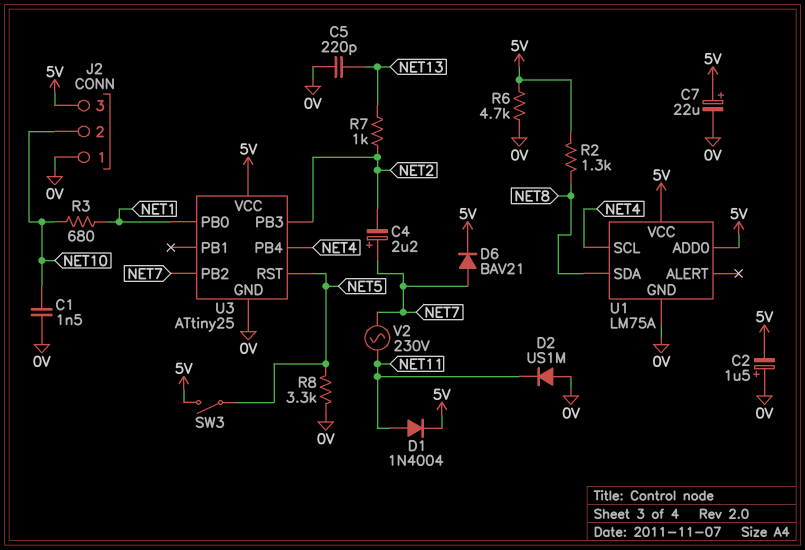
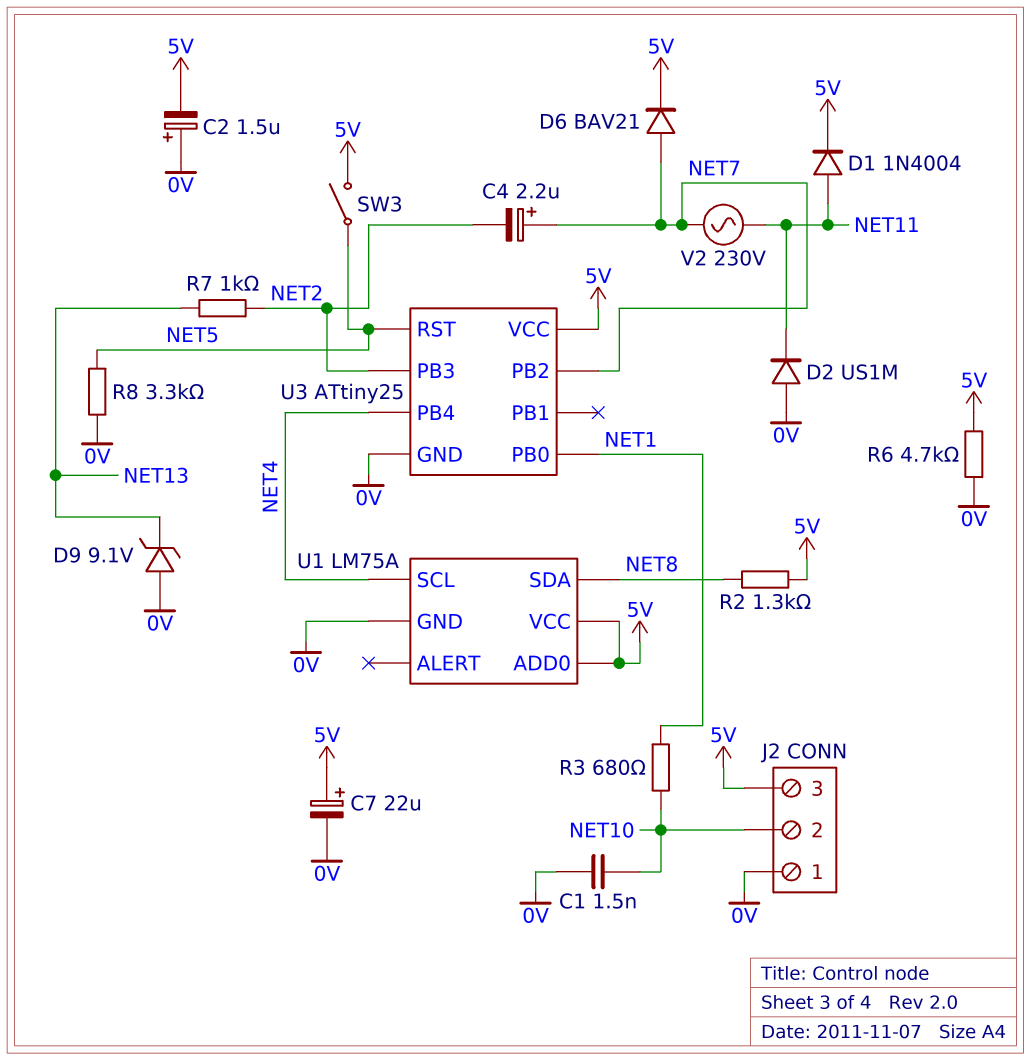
C5: 220pF (0V, NET13) -> none
D9: none -> zener 9.1V (A 0V, K NET13)

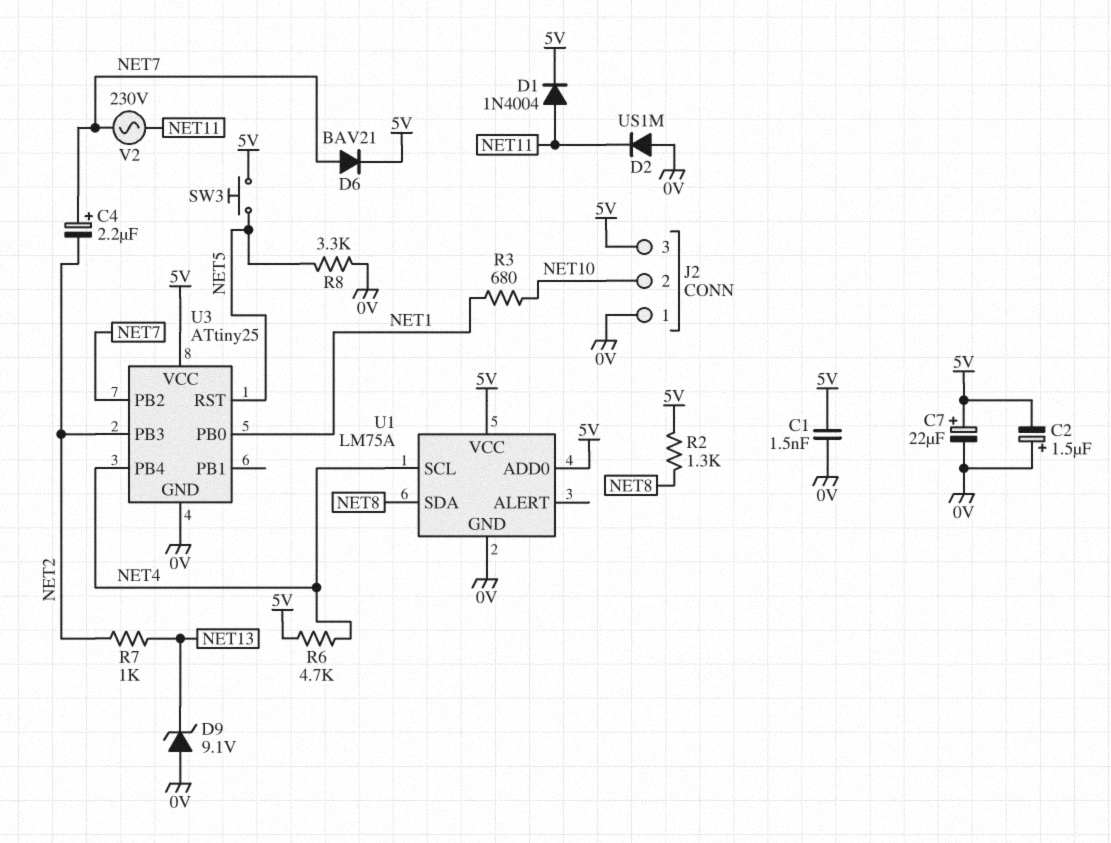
C1: 1.5nF (0V, NET10) -> 1.5nF (0V, 5V)
R6: 4.7k (0V, 5V) -> 4.7k (5V, NET4)
SW3: switch (5V, NET5) -> button (5V, NET5)

